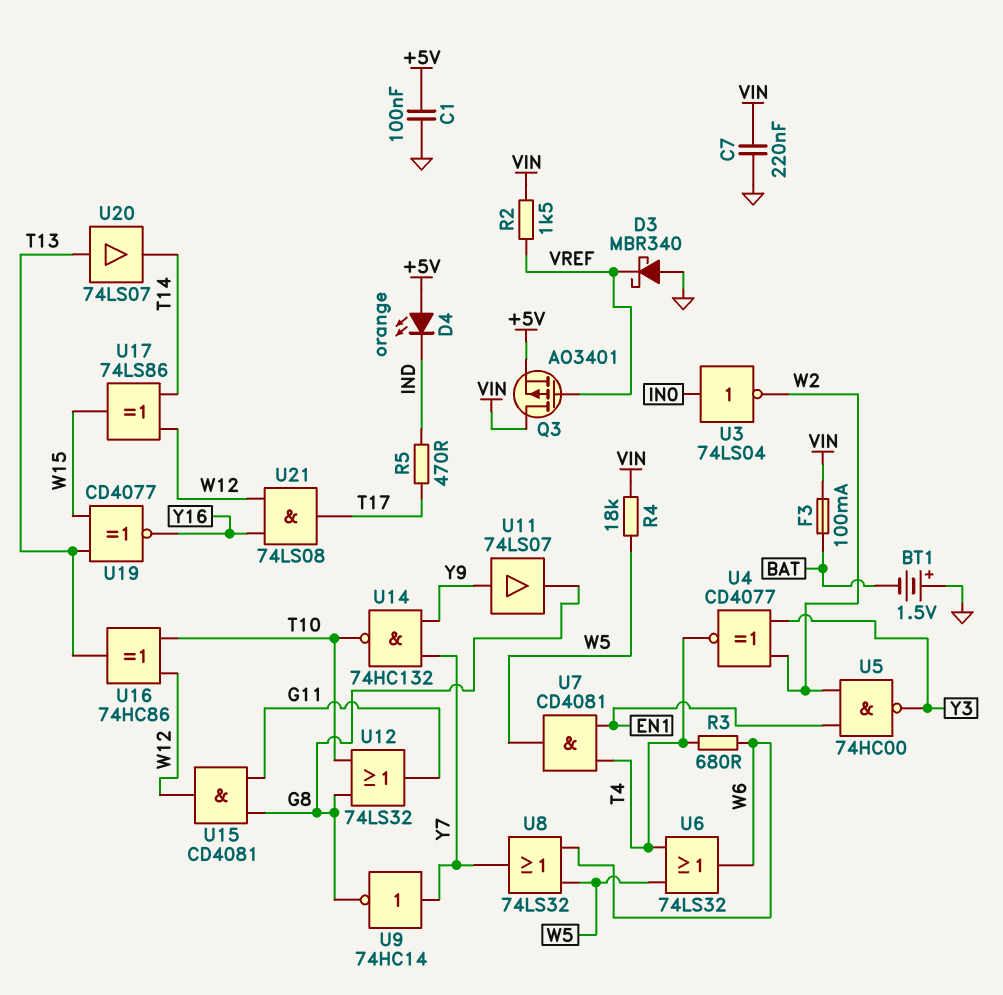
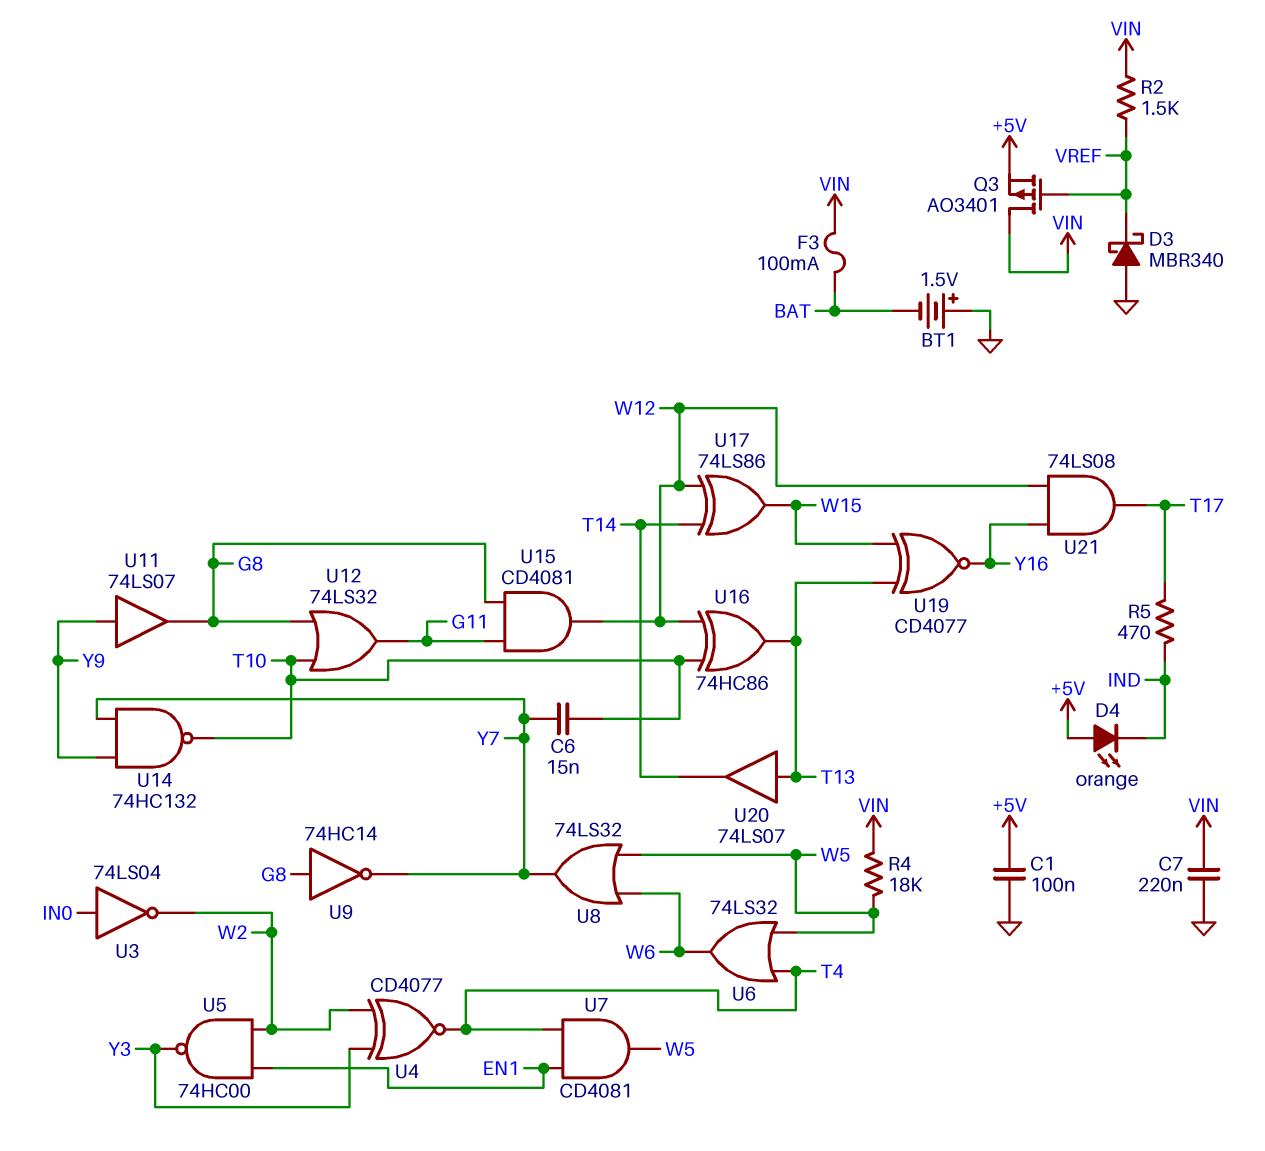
C6: none -> 15nF (T10, Y7)
R3: 680 (T4, W6) -> none
U9: NOT 74HC14 (in Y7, out G8) -> NOT 74HC14 (in G8, out Y7)

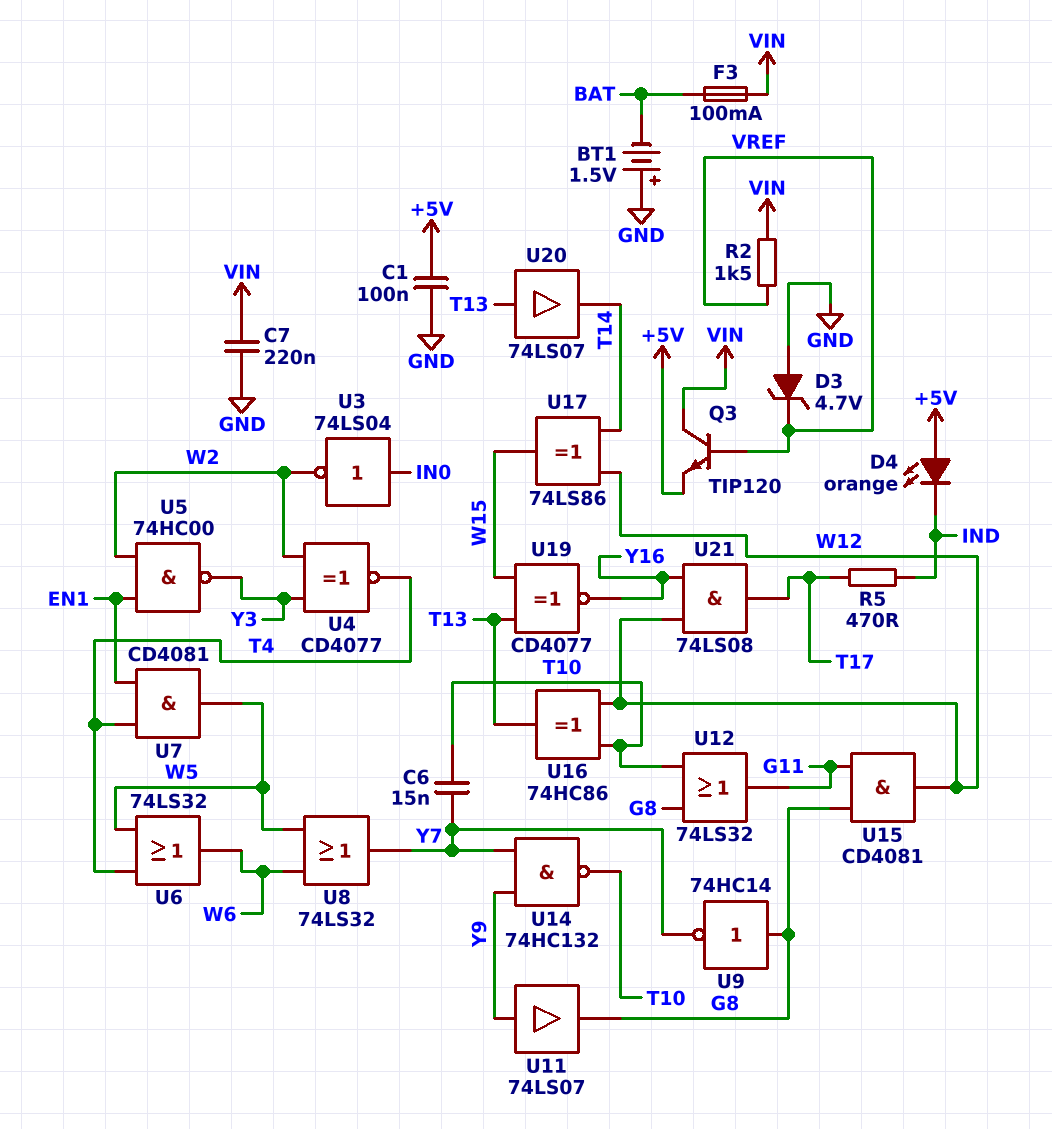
D3: schottky MBR340 (A GND, K VREF) -> zener 4.7V (A GND, K VREF)
Q3: PMOS AO3401 (G VREF, D VIN, S +5V) -> NPN TIP120 (B VREF, C VIN, E +5V)
R4: 18k (VIN, W5) -> none

